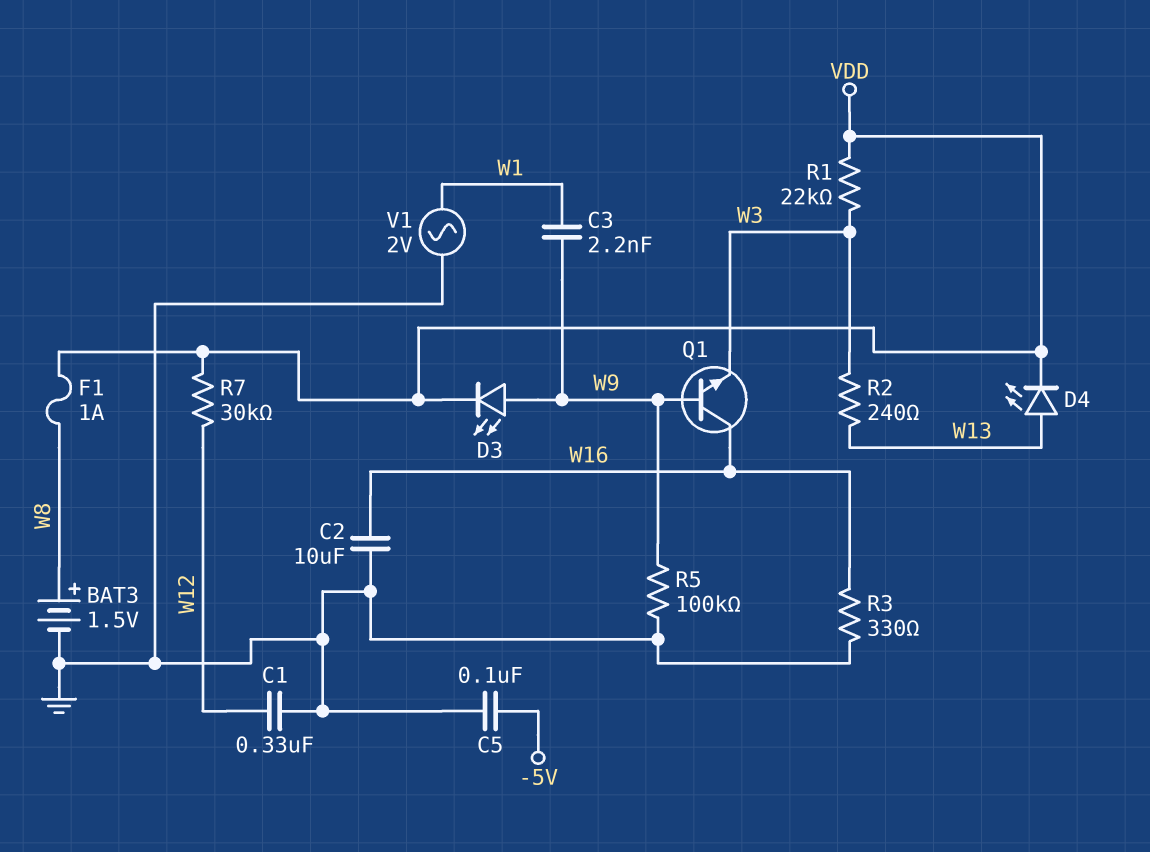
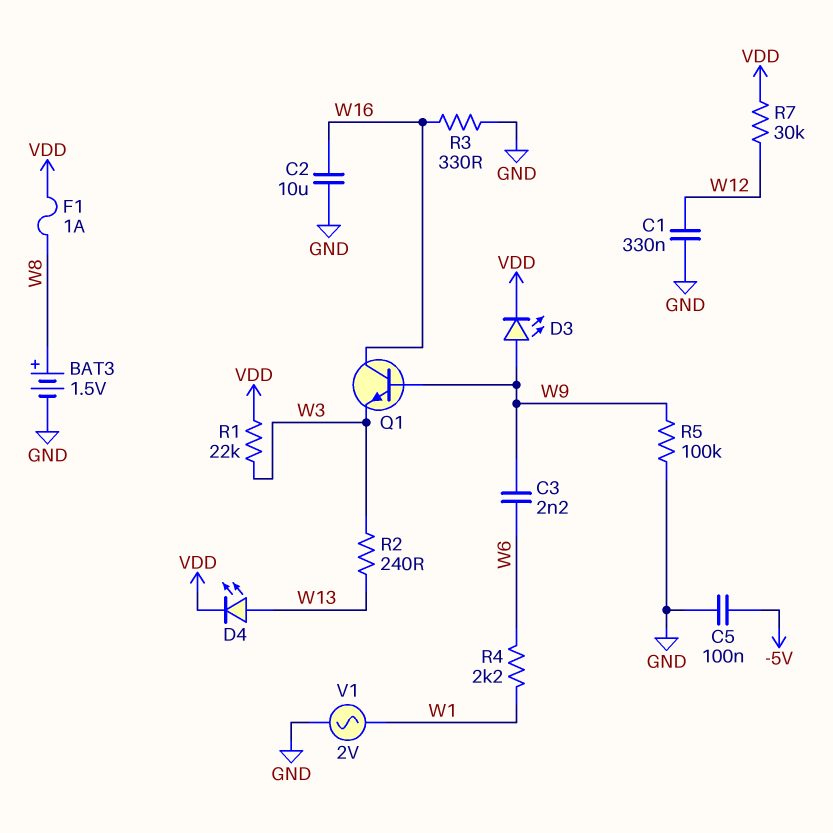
C3: 2.2nF (W1, W9) -> 2.2nF (W6, W9)
R4: none -> 2.2k (W1, W6)

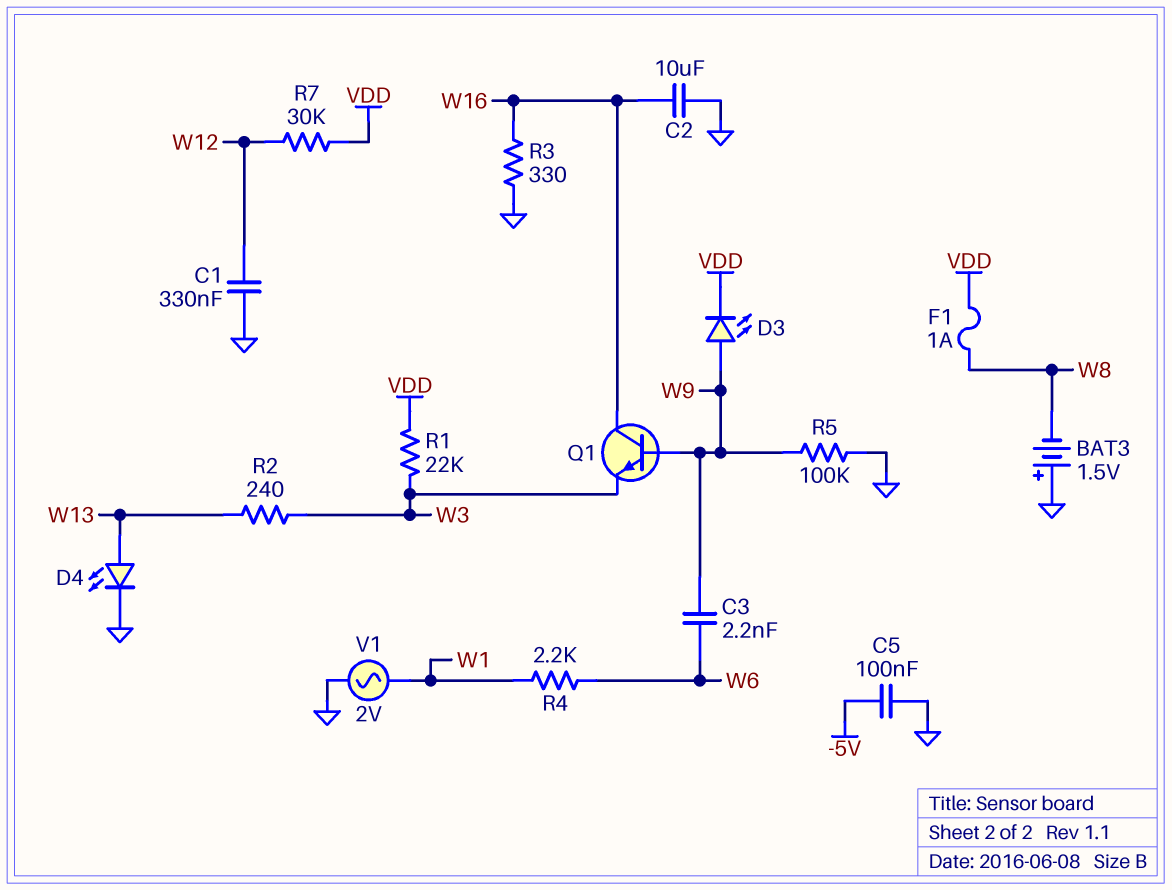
BAT3: 1.5V (plus W8, minus GND) -> 1.5V (plus GND, minus W8)
D4: LED (A W13, K VDD) -> LED (A W13, K GND)

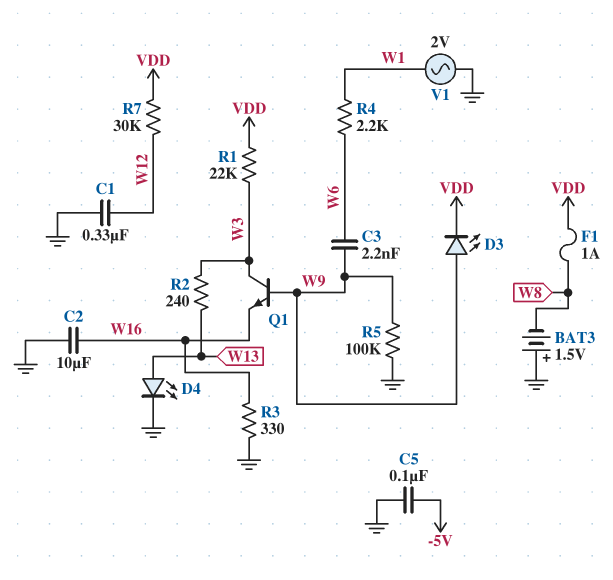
Q1: NPN (B W9, C W16, E W3) -> NPN (B W9, C W3, E W16)

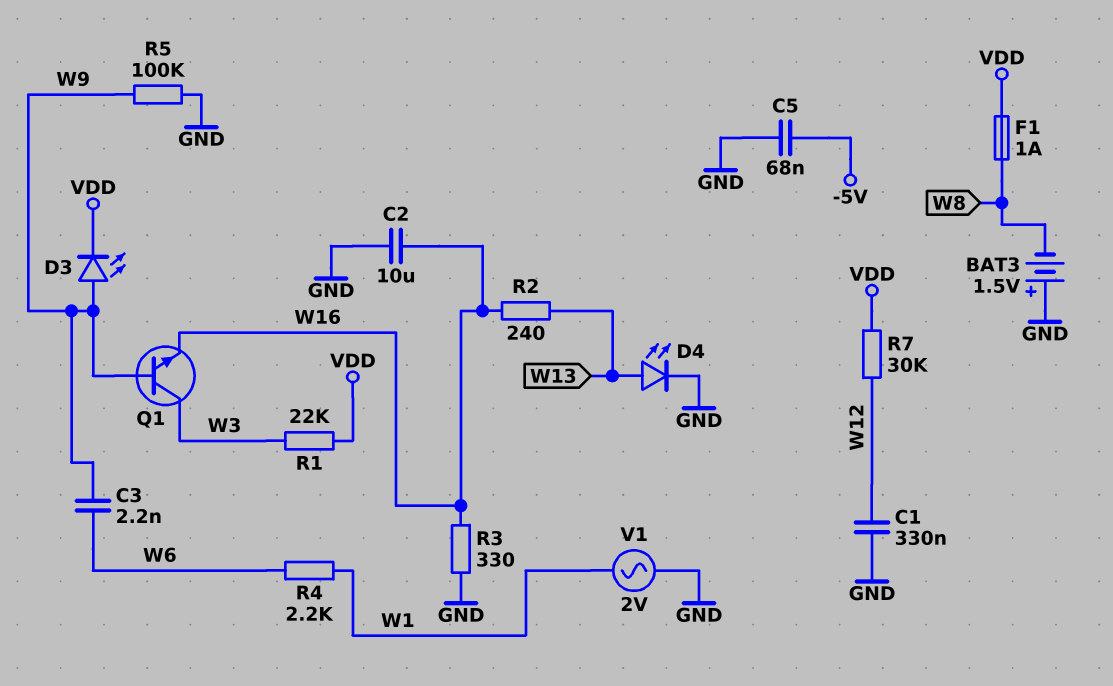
C5: 100nF (-5V, GND) -> 68nF (-5V, GND)
R2: 240 (W3, W13) -> 240 (W13, W16)

